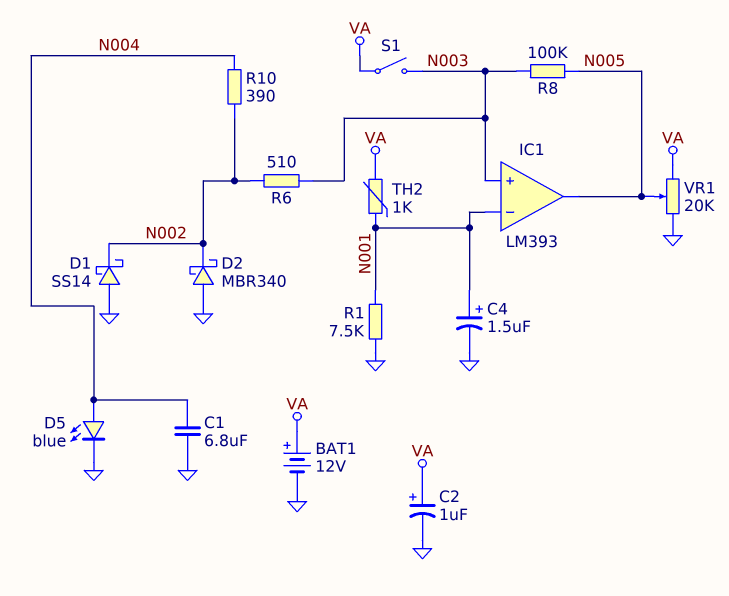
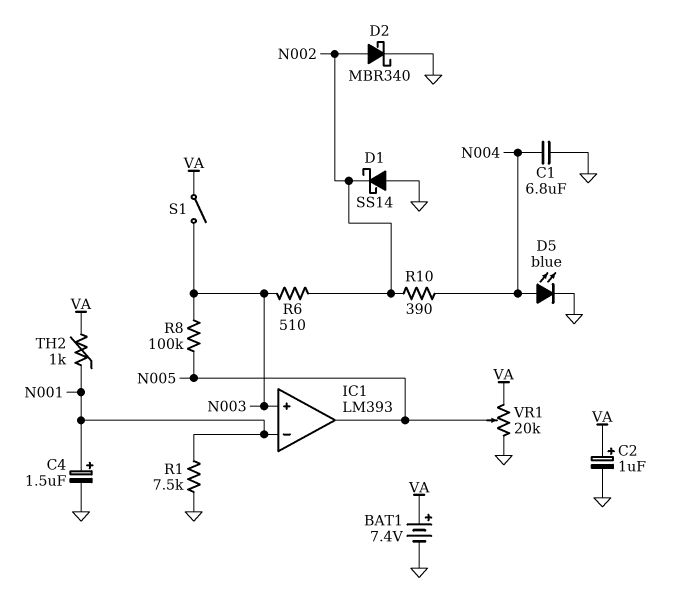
BAT1: 12V (plus VA, minus GND) -> 7.4V (plus VA, minus GND)
D2: schottky MBR340 (A GND, K N002) -> schottky MBR340 (A N002, K GND)

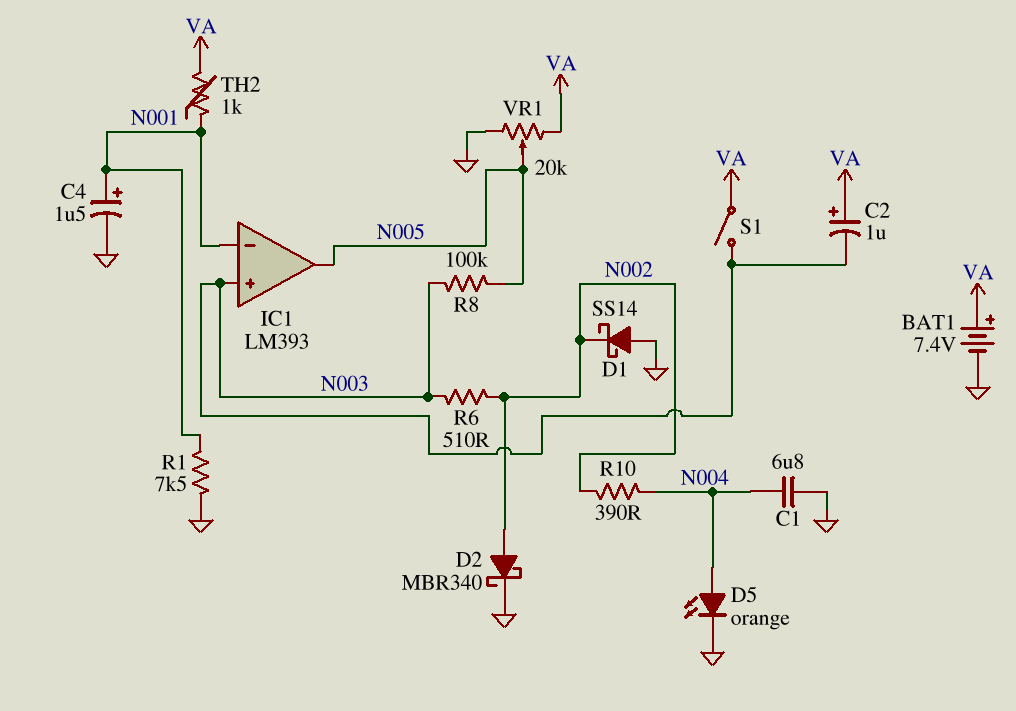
C2: 1uF (plus VA, minus GND) -> 1uF (plus VA, minus N003)
D5: LED blue (A N004, K GND) -> LED orange (A N004, K GND)

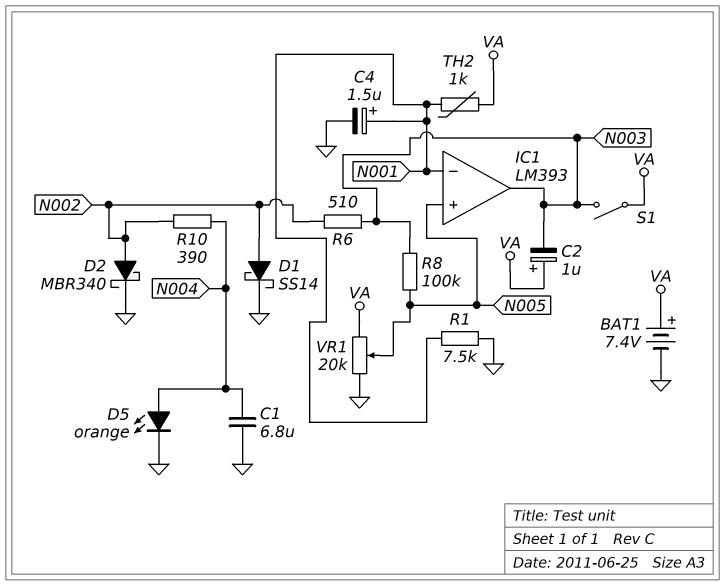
D1: schottky SS14 (A GND, K N002) -> schottky SS14 (A N002, K GND)
IC1 pin in+: N003 -> N005
IC1 pin out: N005 -> N003

